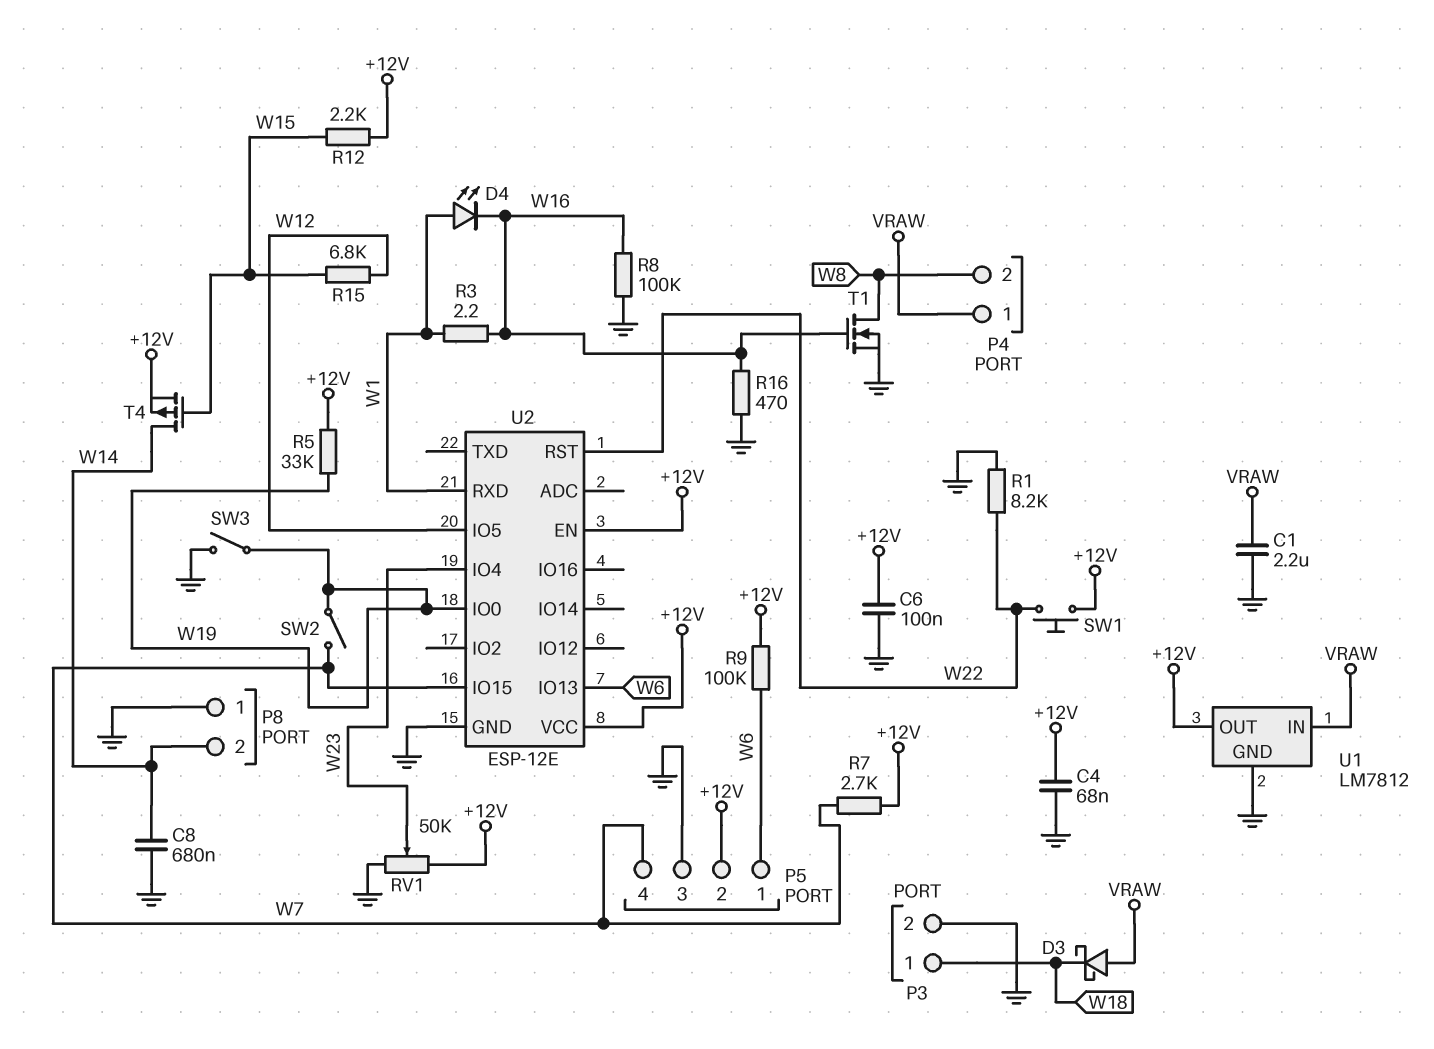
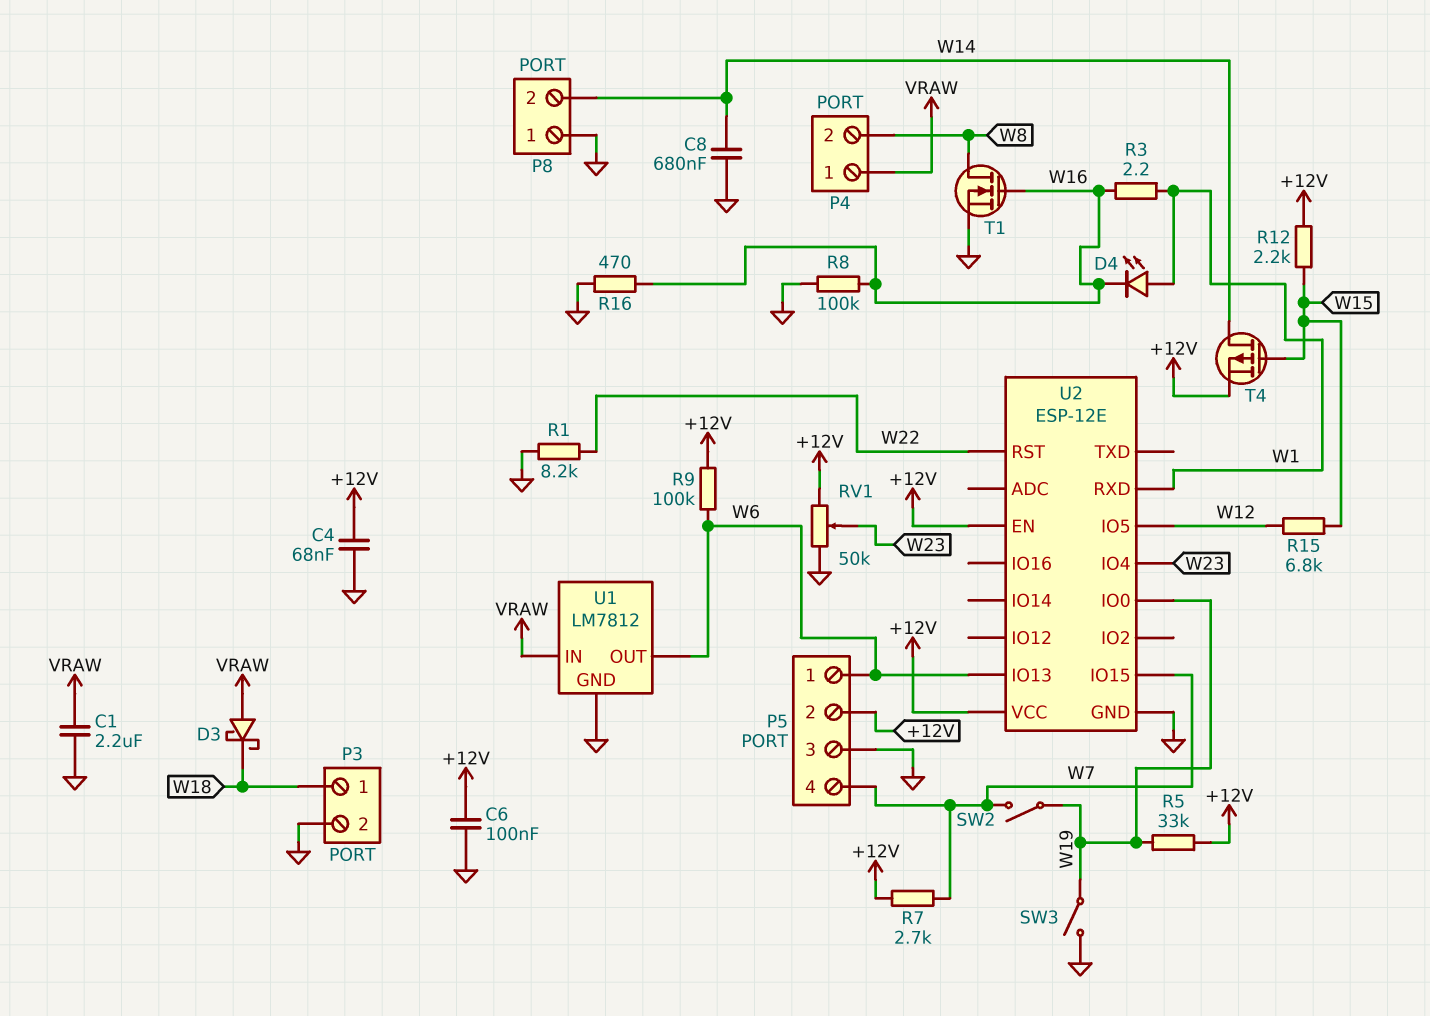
SW1: button (+12V, W22) -> none
U1 pin OUT: +12V -> W6

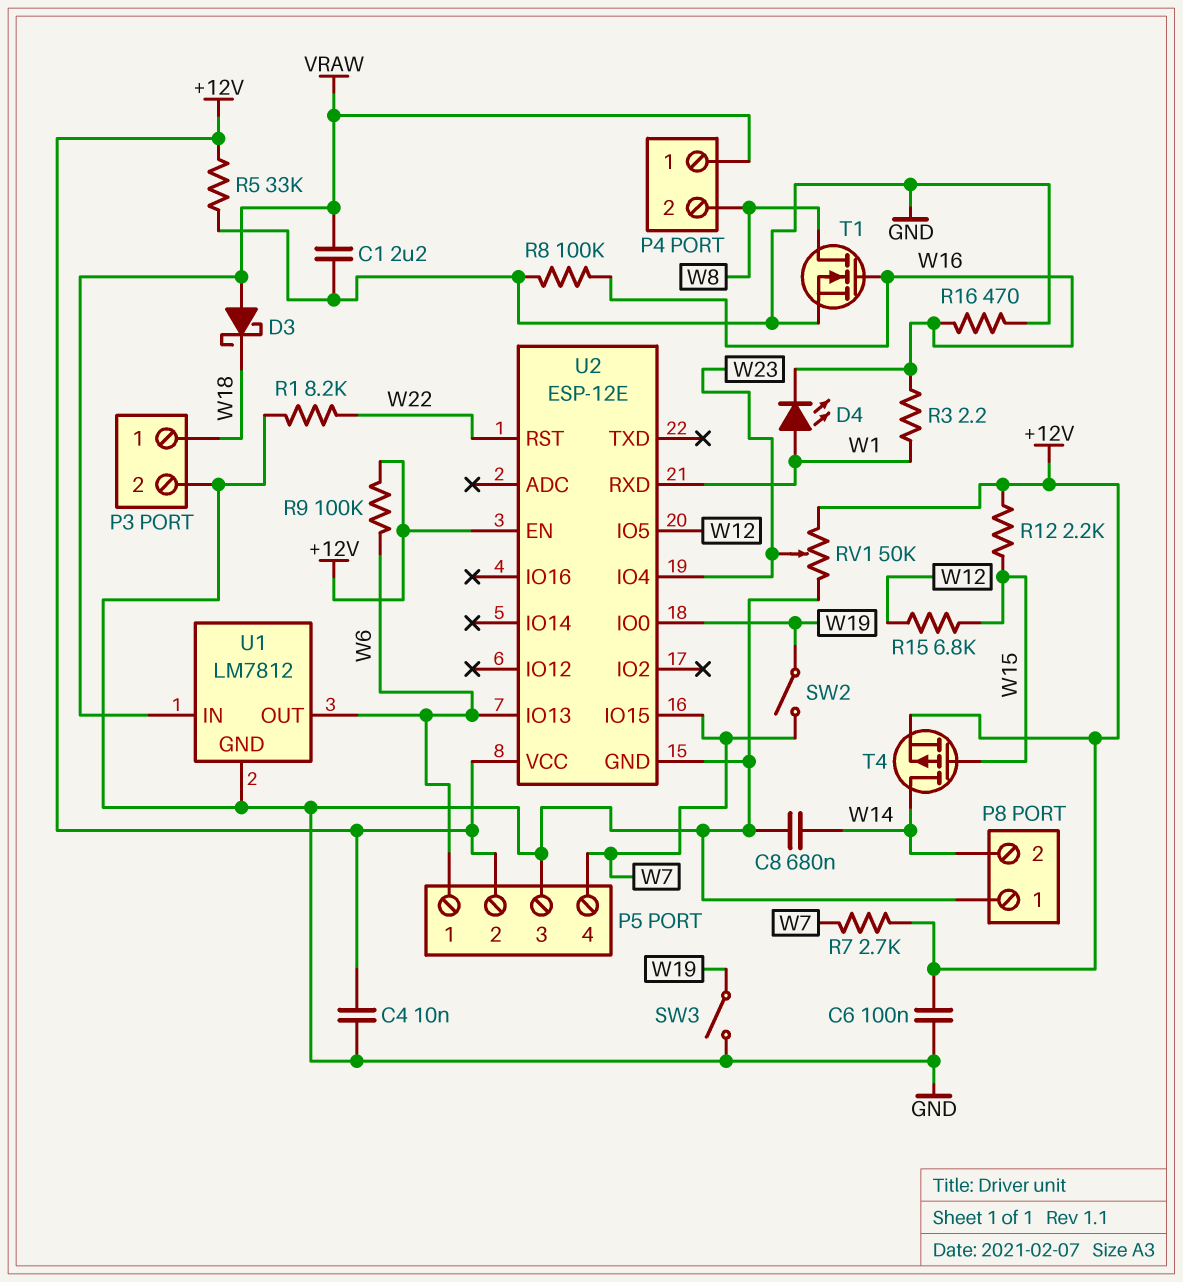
C4: 68nF (+12V, GND) -> 10nF (+12V, GND)
R5: 33k (+12V, W19) -> 33k (+12V, GND)

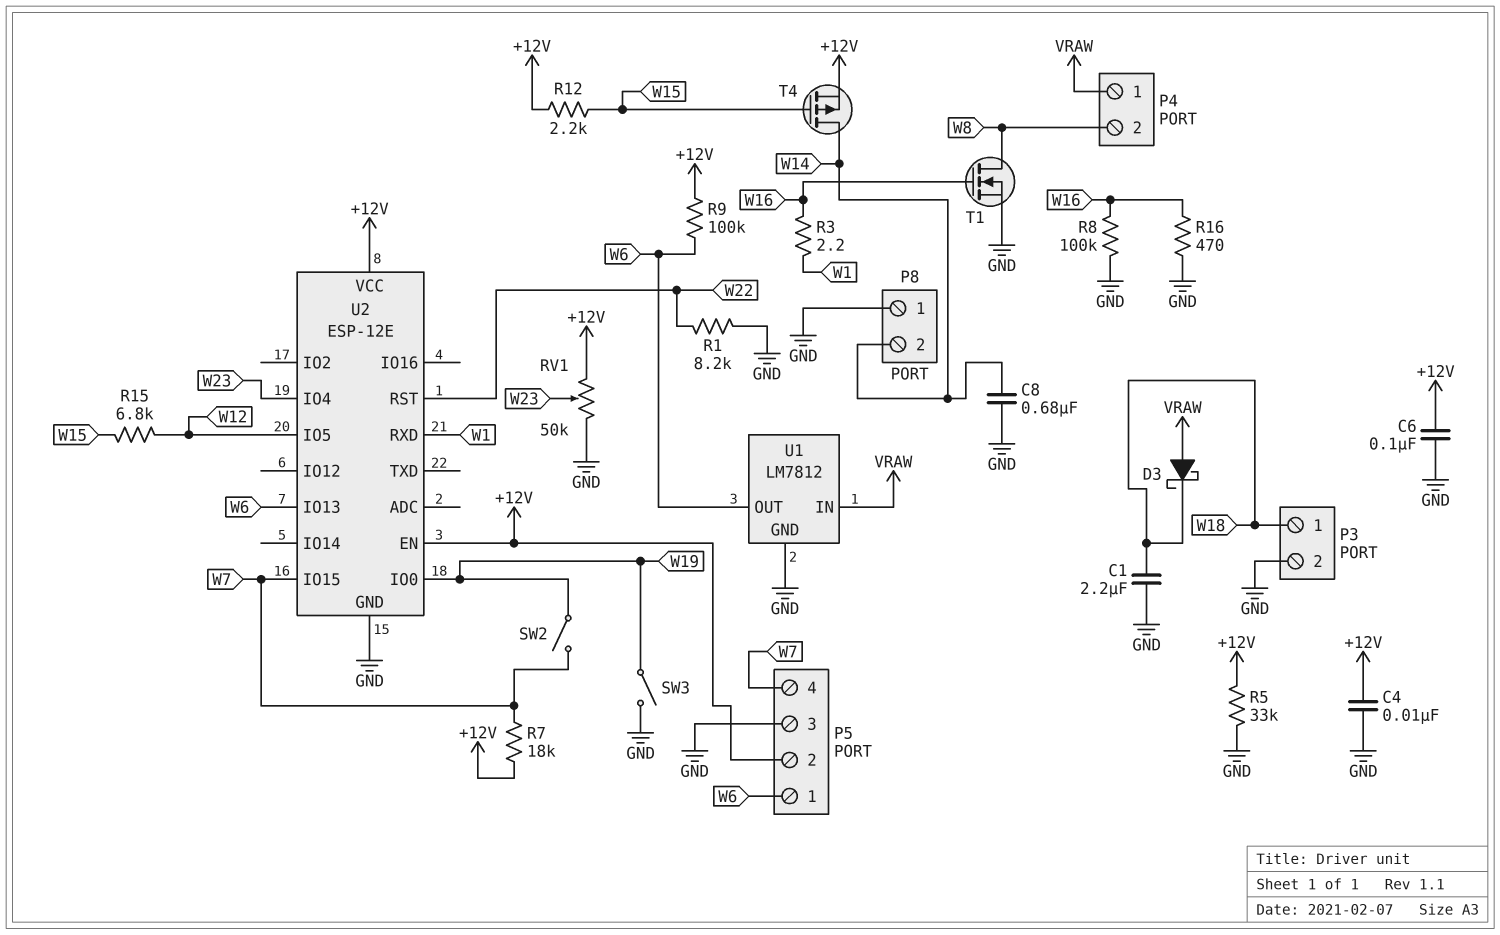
C1: 2.2uF (GND, VRAW) -> 2.2uF (GND, W18)
D4: LED (A W1, K W16) -> none
R7: 2.7k (+12V, W7) -> 18k (+12V, W7)

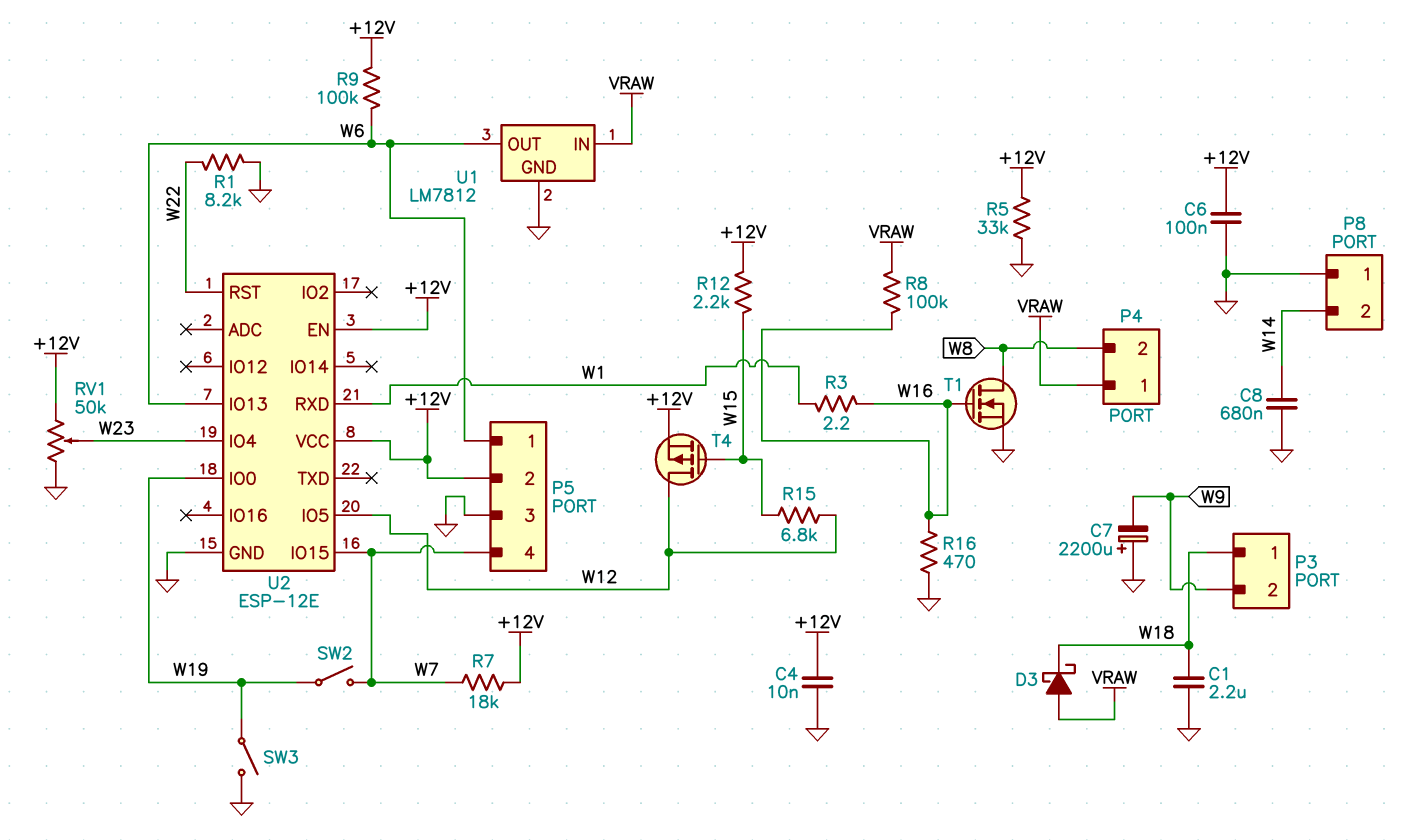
C7: none -> 2200uF (plus GND, minus W9)
P3 pin 2: GND -> W9
R8: 100k (GND, W16) -> 100k (VRAW, W16)
T4: PMOS (G W15, D W14, S +12V) -> PMOS (G W15, D W12, S +12V)

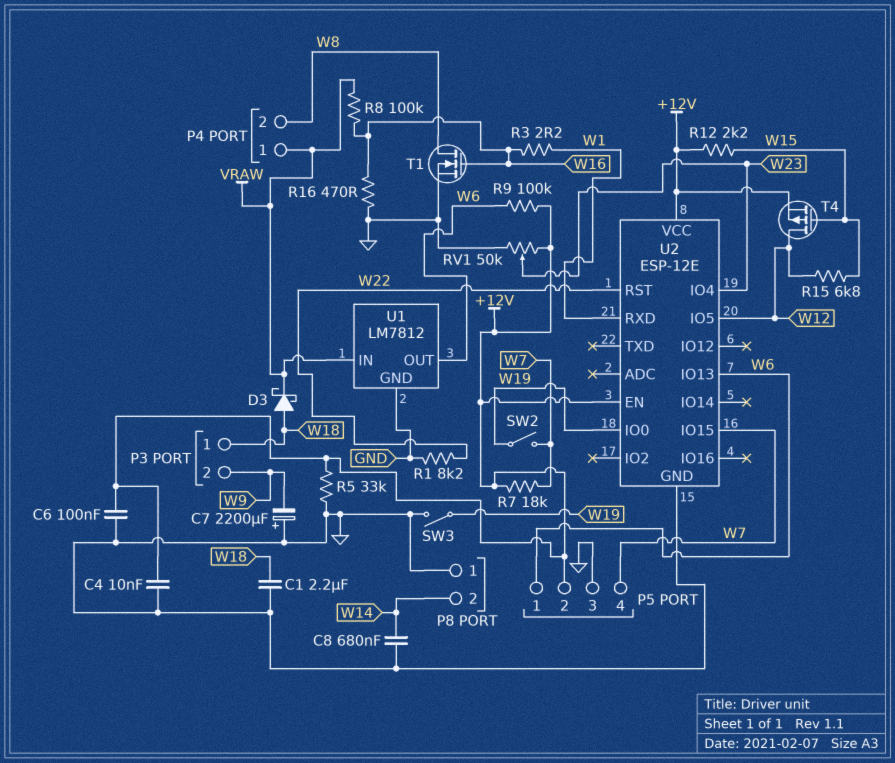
D3: schottky (A VRAW, K W18) -> schottky (A W18, K VRAW)

